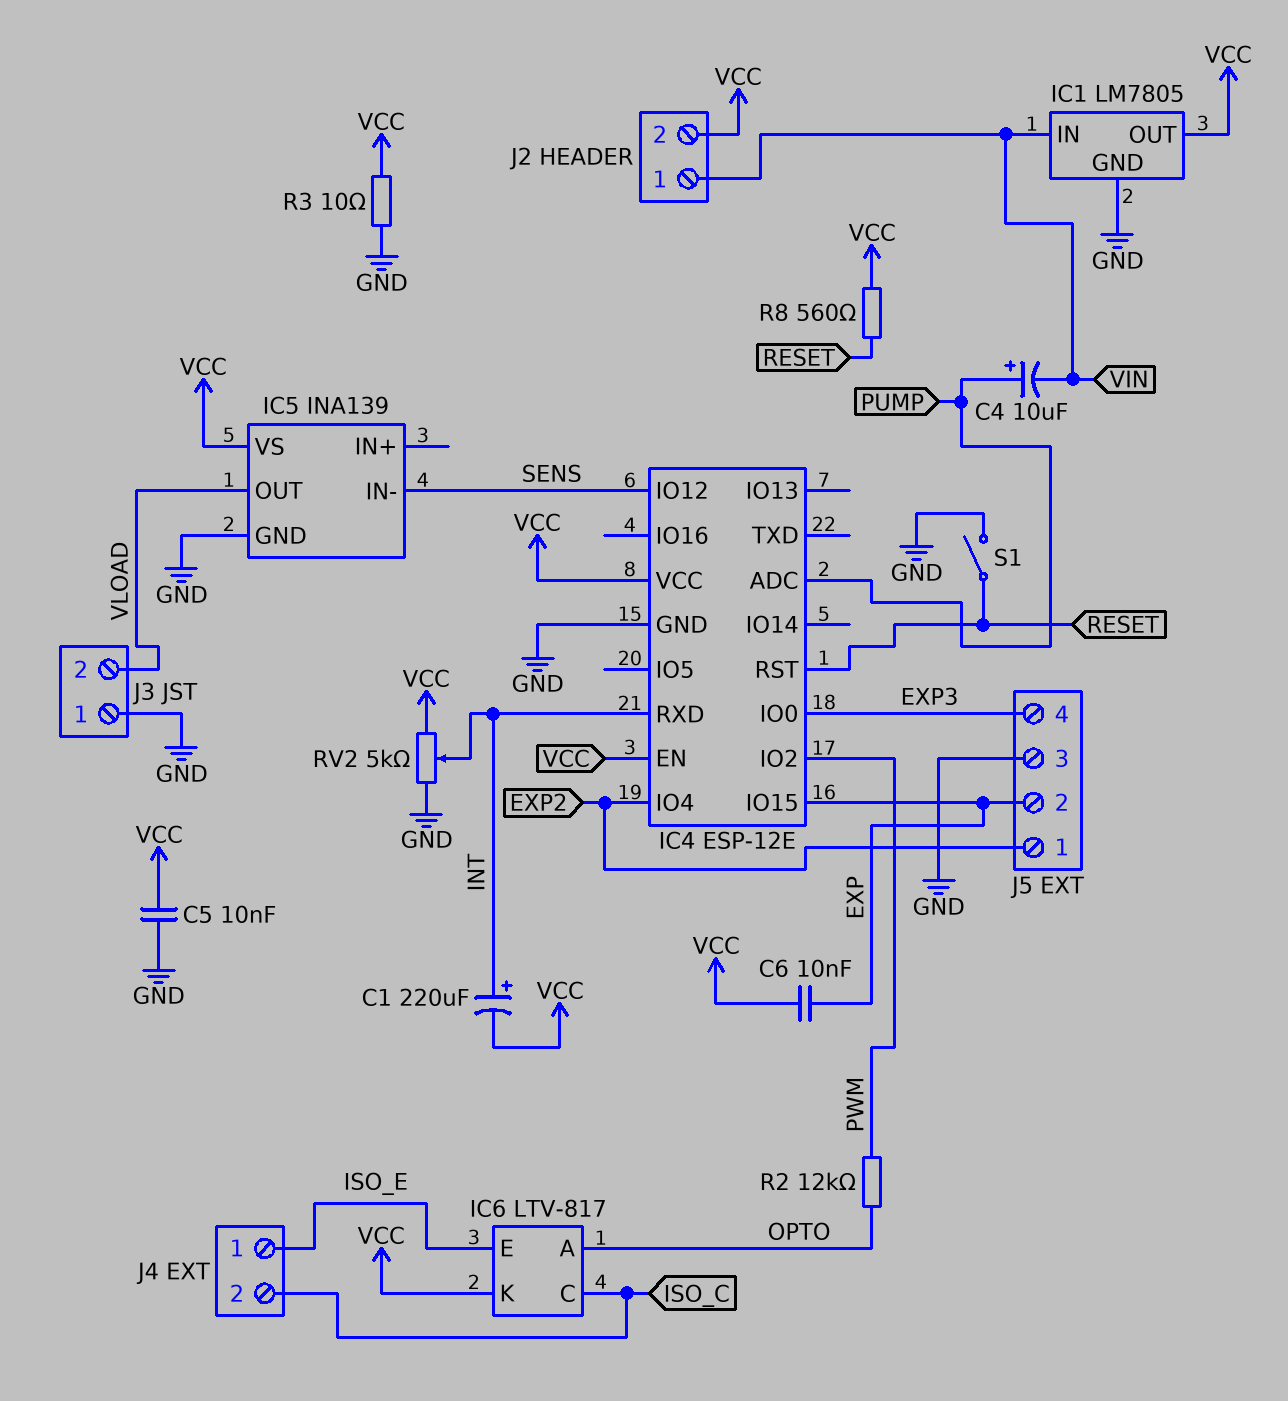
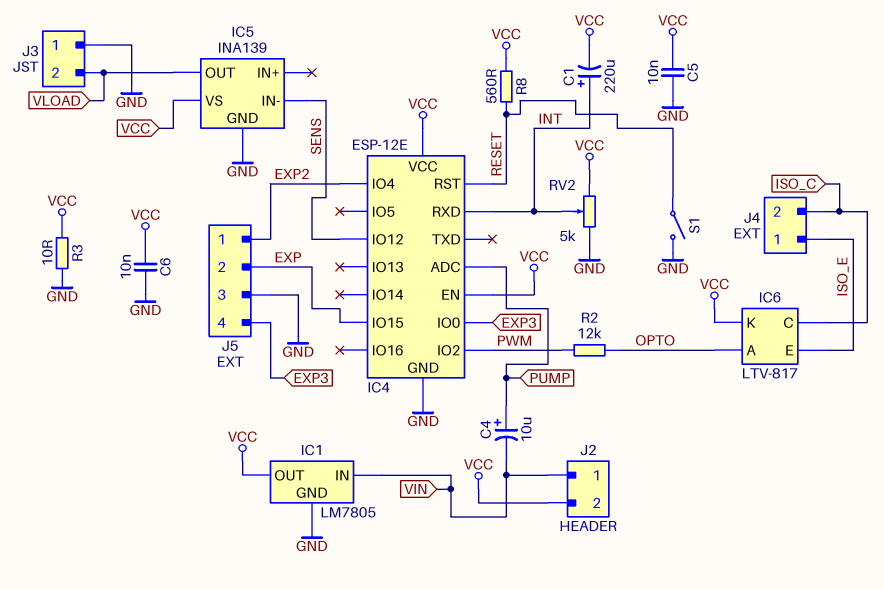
C6: 10nF (EXP, VCC) -> 10nF (GND, VCC)

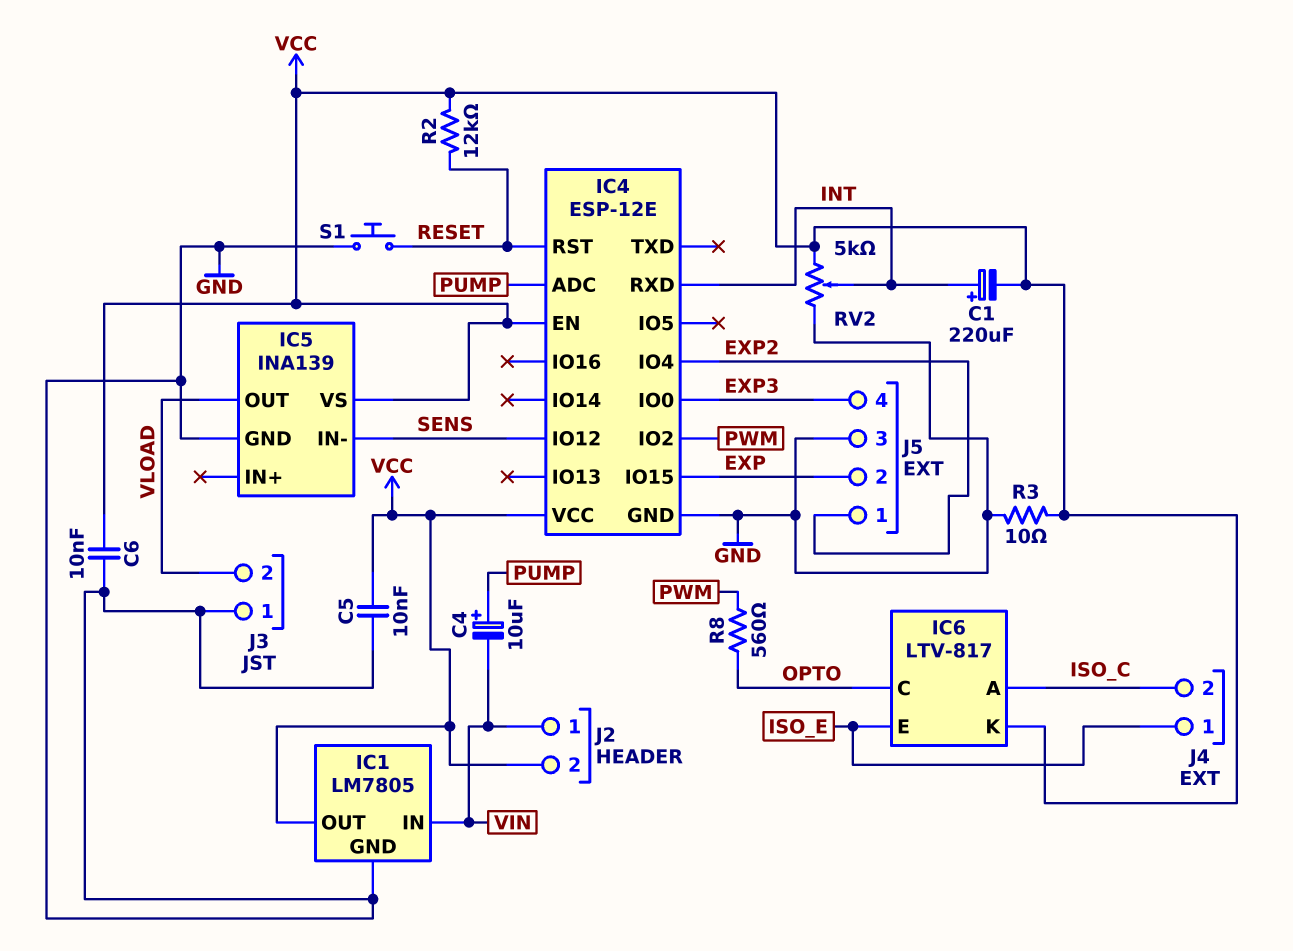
IC6 pin A: OPTO -> ISO_C
IC6 pin C: ISO_C -> OPTO
R2: 12k (OPTO, PWM) -> 12k (RESET, VCC)
R8: 560 (RESET, VCC) -> 560 (OPTO, PWM)
S1: switch (GND, RESET) -> button (GND, RESET)

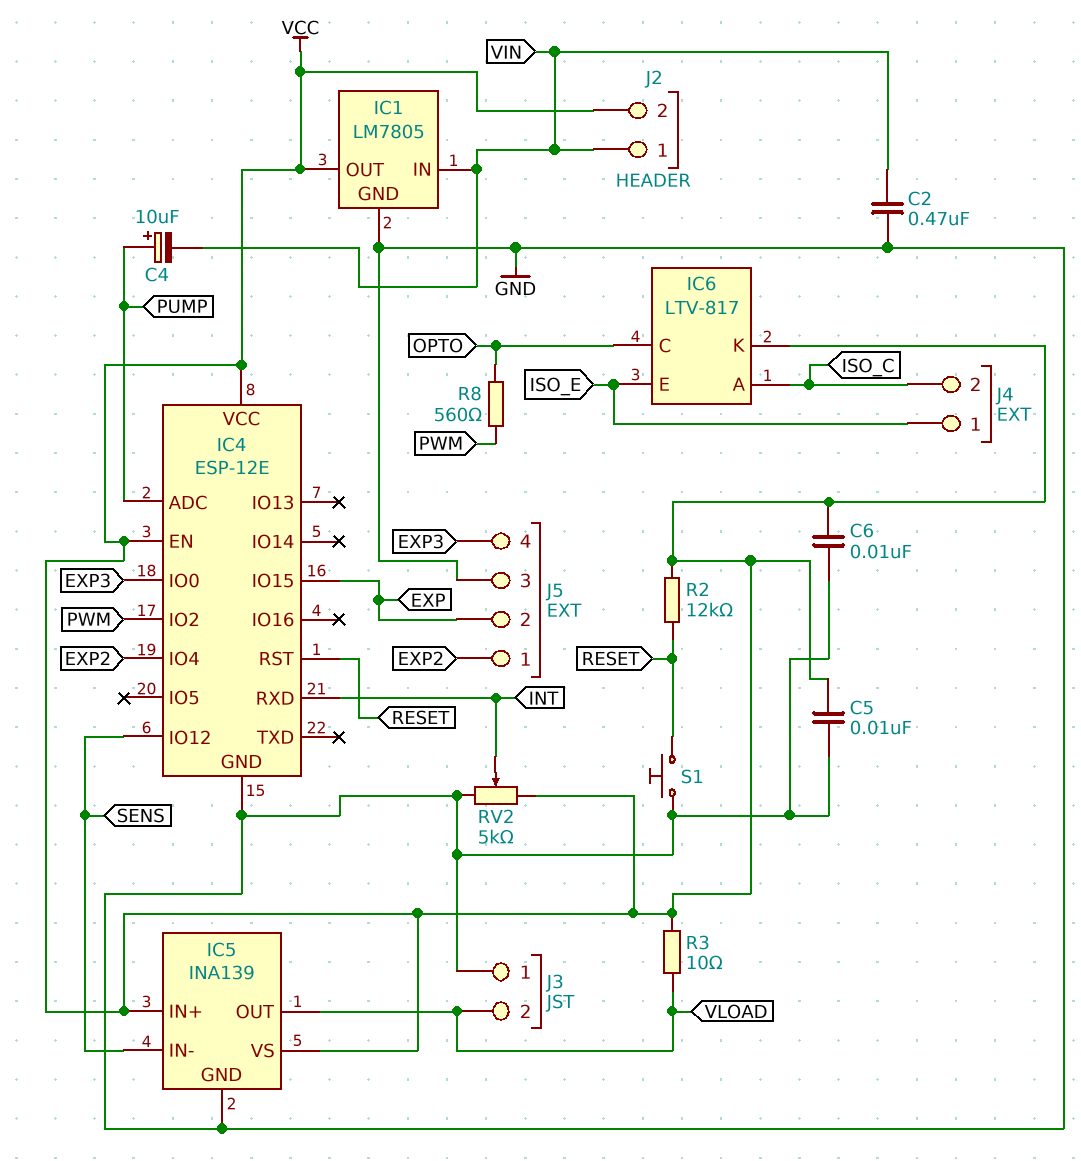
C1: 220uF (plus INT, minus VCC) -> none
C2: none -> 470nF (GND, VIN)
IC5 pin IN+: none -> VCC
R3: 10 (GND, VCC) -> 10 (VCC, VLOAD)

